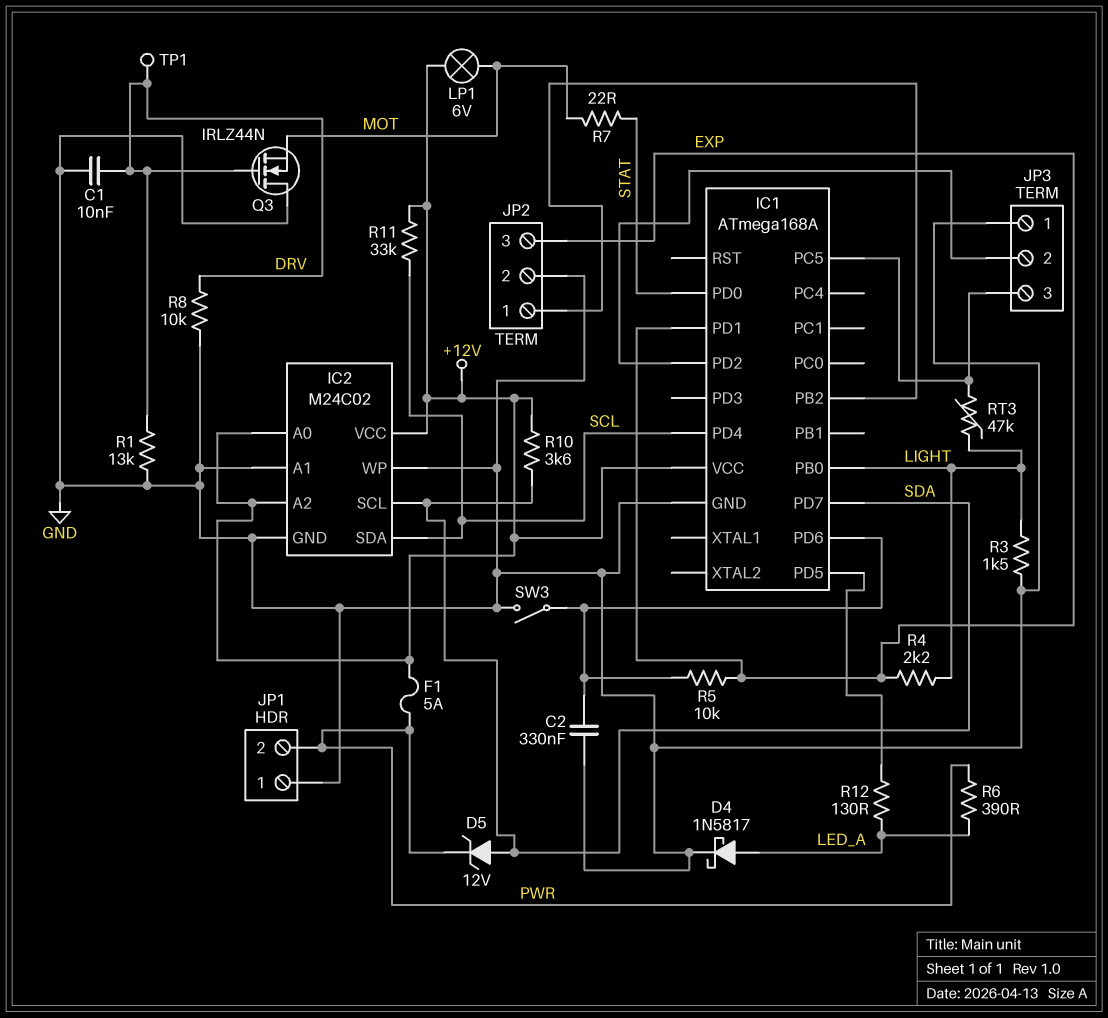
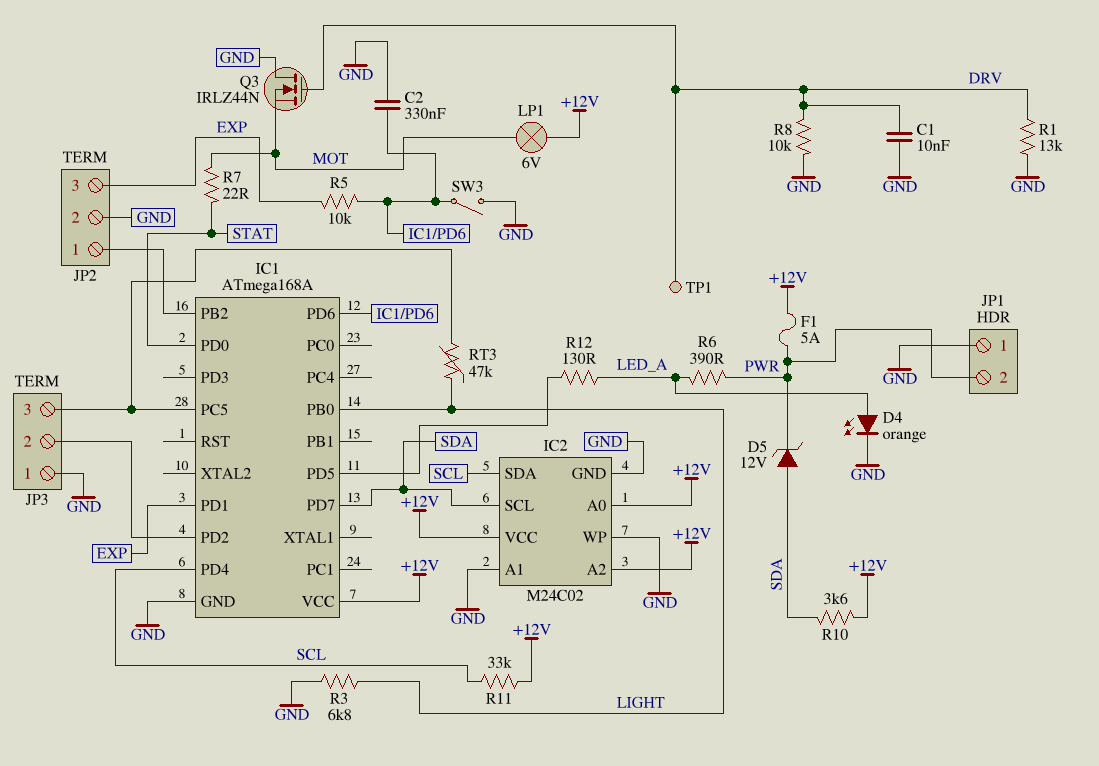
D4: schottky 1N5817 (A LED_A, K GND) -> LED orange (A LED_A, K GND)
R3: 1.5k (GND, LIGHT) -> 6.8k (GND, LIGHT)
R4: 2.2k (EXP, LIGHT) -> none

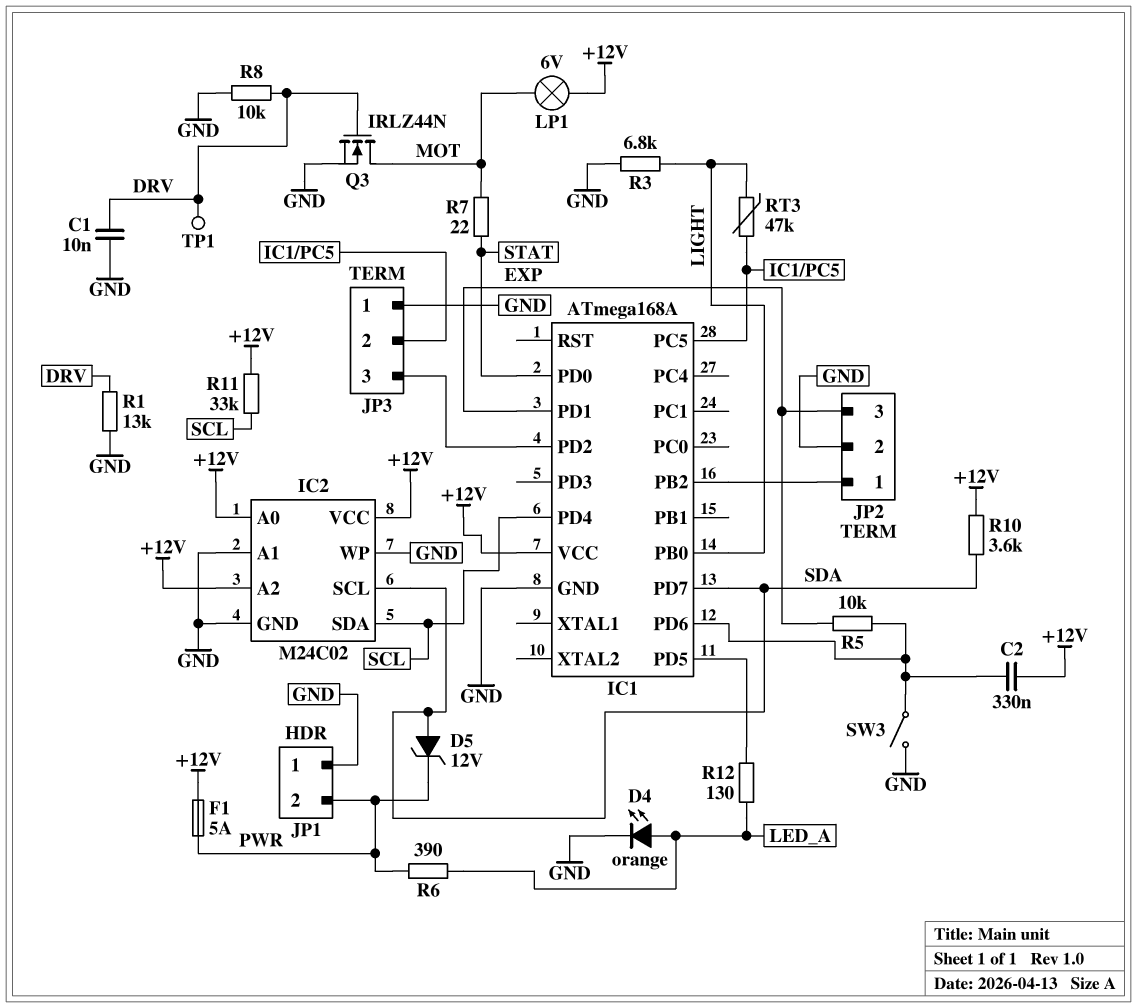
C2: 330nF (GND, IC1/PD6) -> 330nF (+12V, IC1/PD6)
JP3 pin 2: IC1/PD2 -> IC1/PC5
JP3 pin 3: IC1/PC5 -> IC1/PD2
Q3: NMOS IRLZ44N (G DRV, D GND, S MOT) -> NMOS IRLZ44N (G DRV, D MOT, S GND)

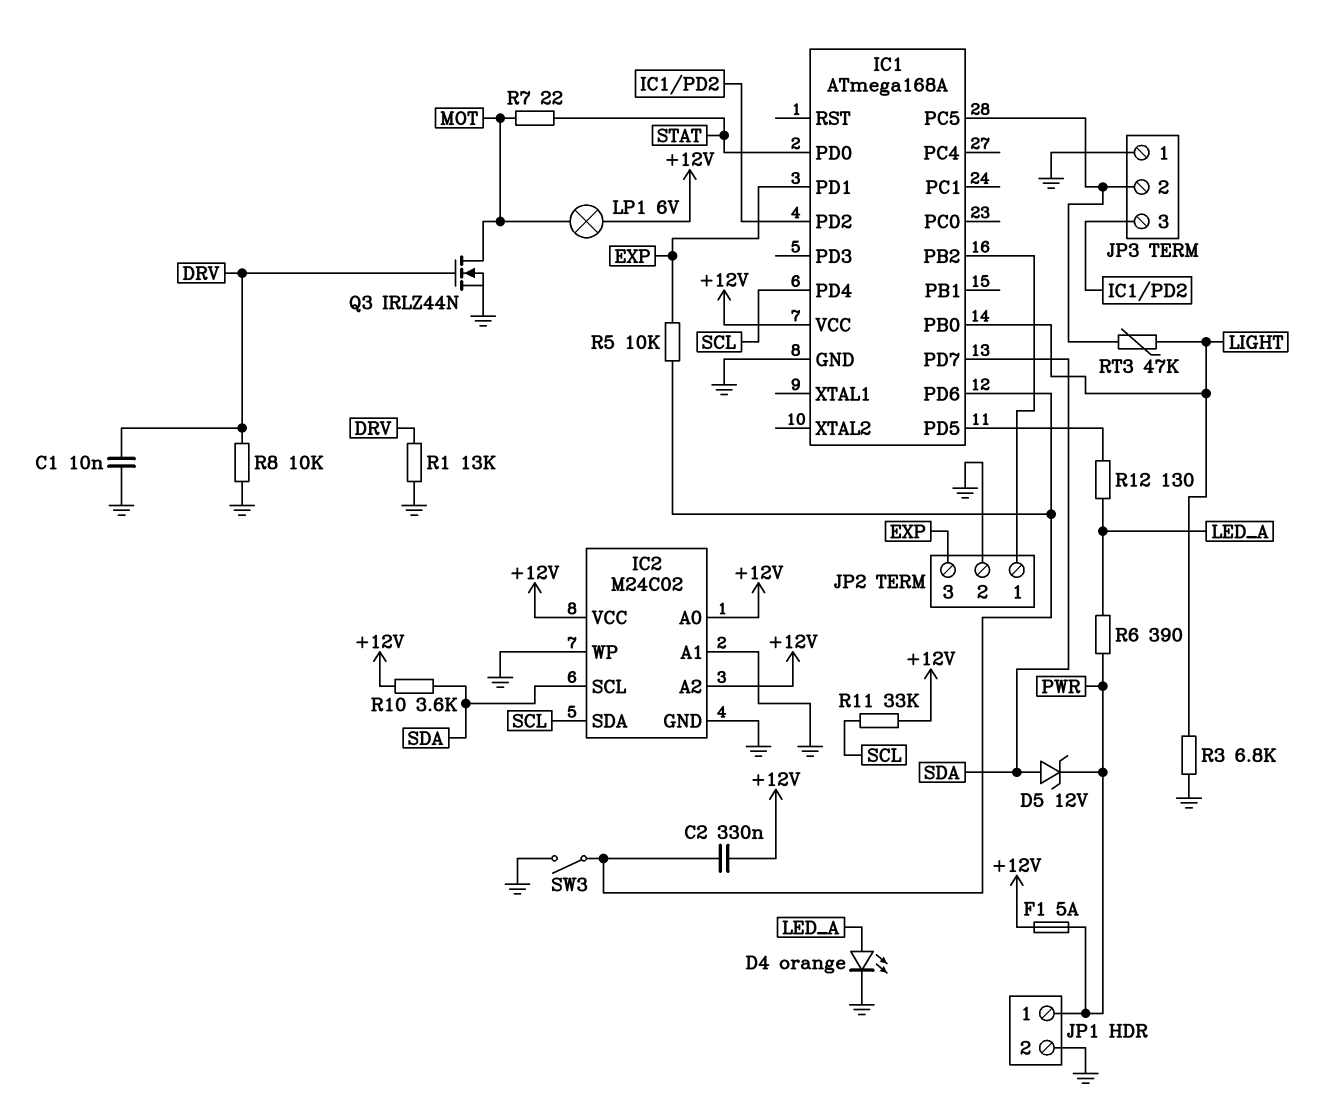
JP1 pin 1: GND -> PWR
JP1 pin 2: PWR -> GND
TP1: test point (DRV) -> none

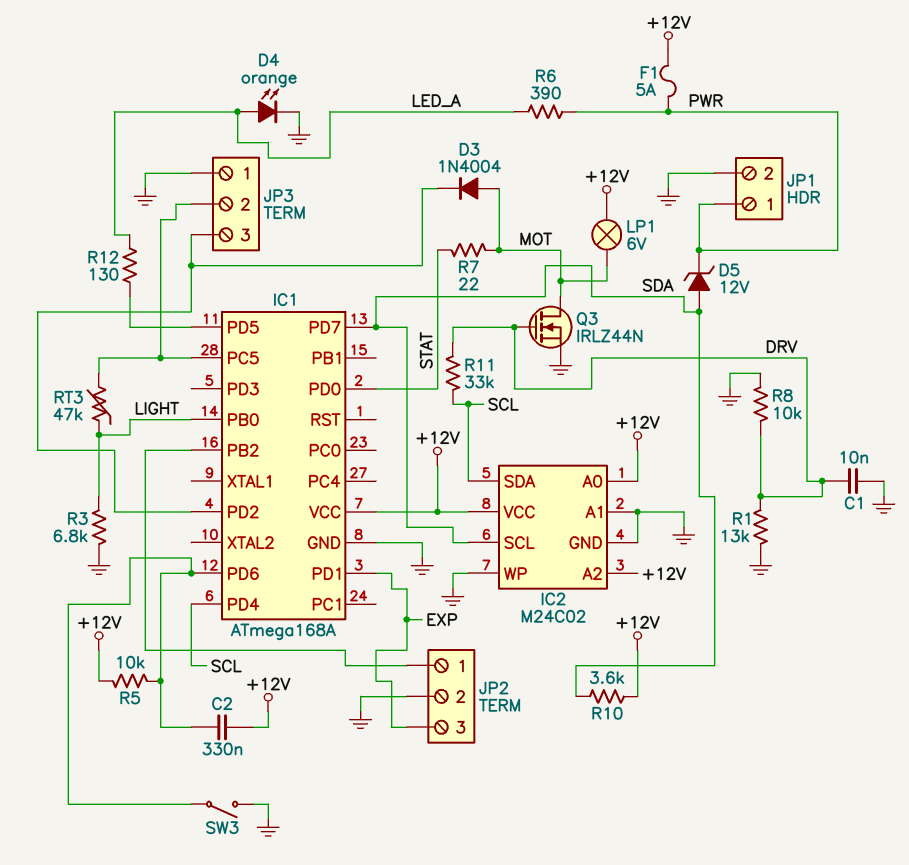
D3: none -> diode 1N4004 (A MOT, K IC1/PD2)
R5: 10k (EXP, IC1/PD6) -> 10k (+12V, IC1/PD6)
R11: 33k (+12V, SCL) -> 33k (DRV, SCL)

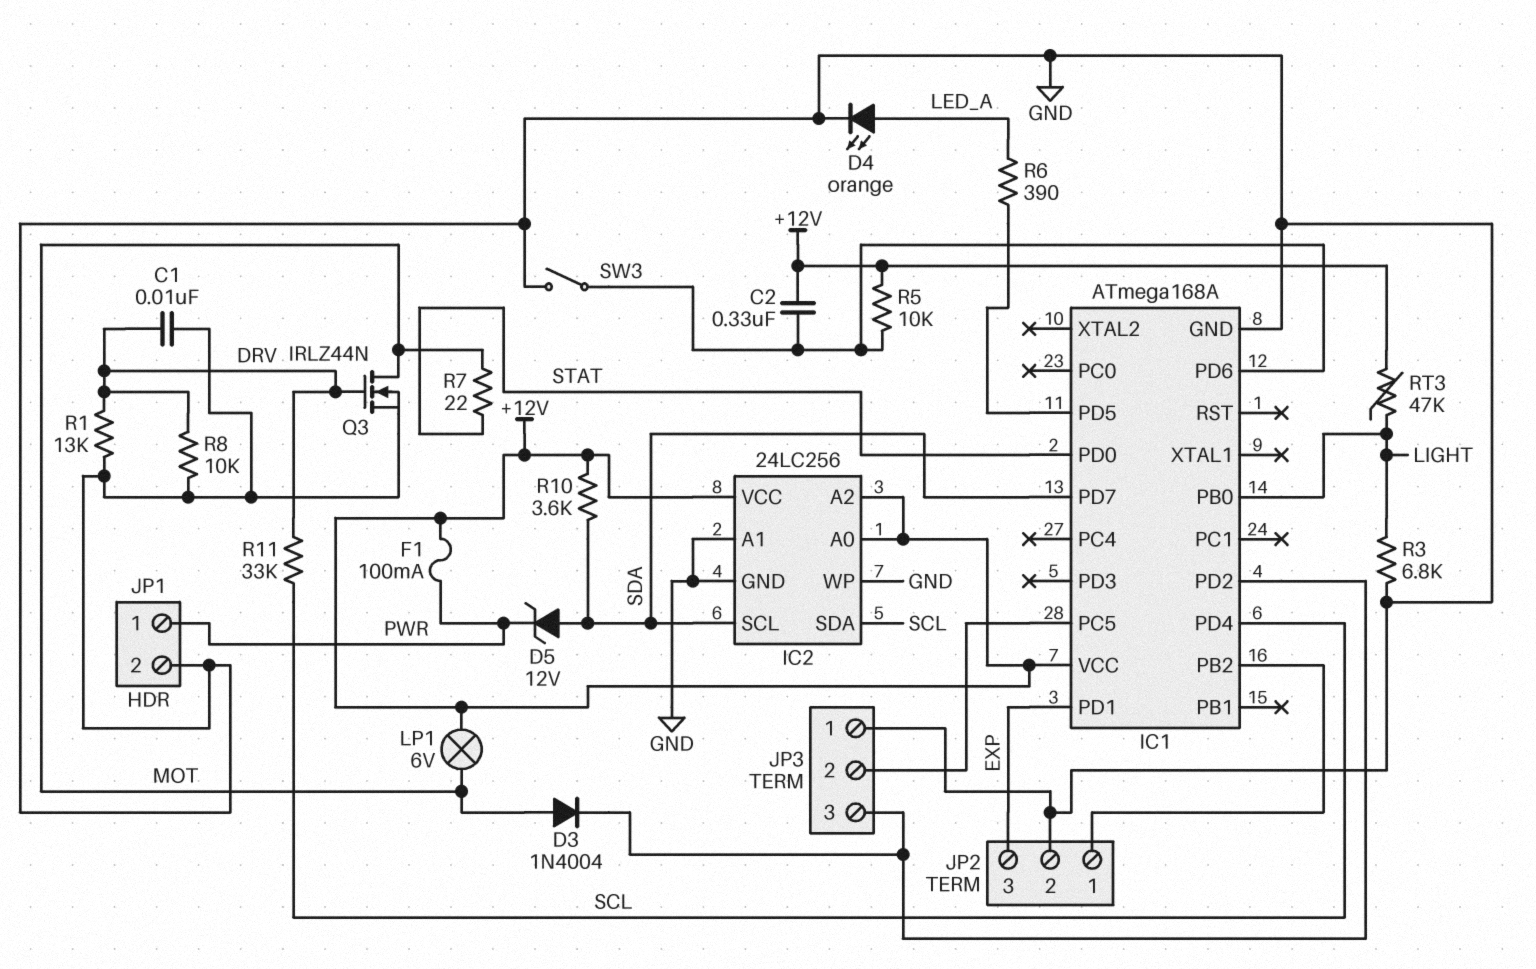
F1: 5A (+12V, PWR) -> 100mA (+12V, PWR)
IC2: M24C02 -> 24LC256
R6: 390 (LED_A, PWR) -> 390 (IC1/PD5, LED_A)
R12: 130 (IC1/PD5, LED_A) -> none
RT3: 47k (IC1/PC5, LIGHT) -> 47k (+12V, LIGHT)

